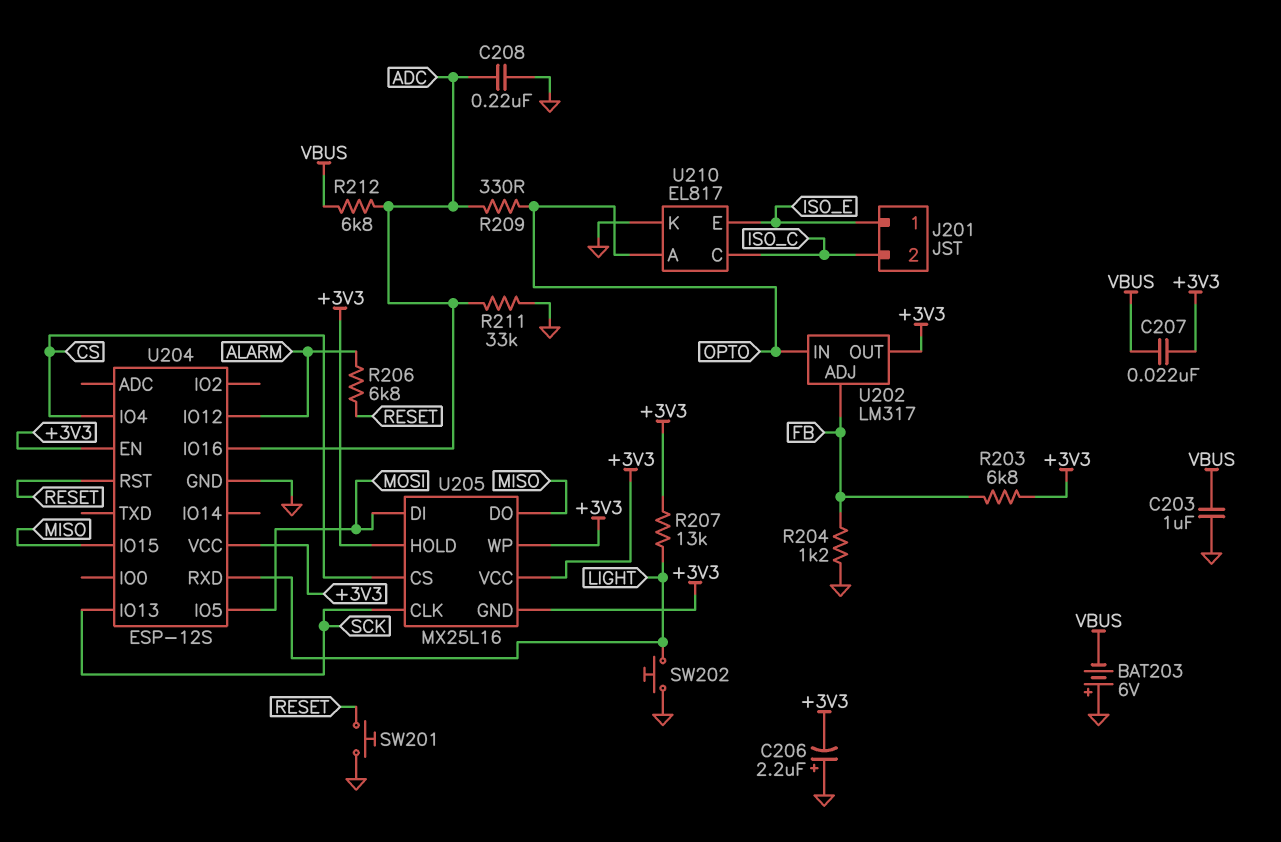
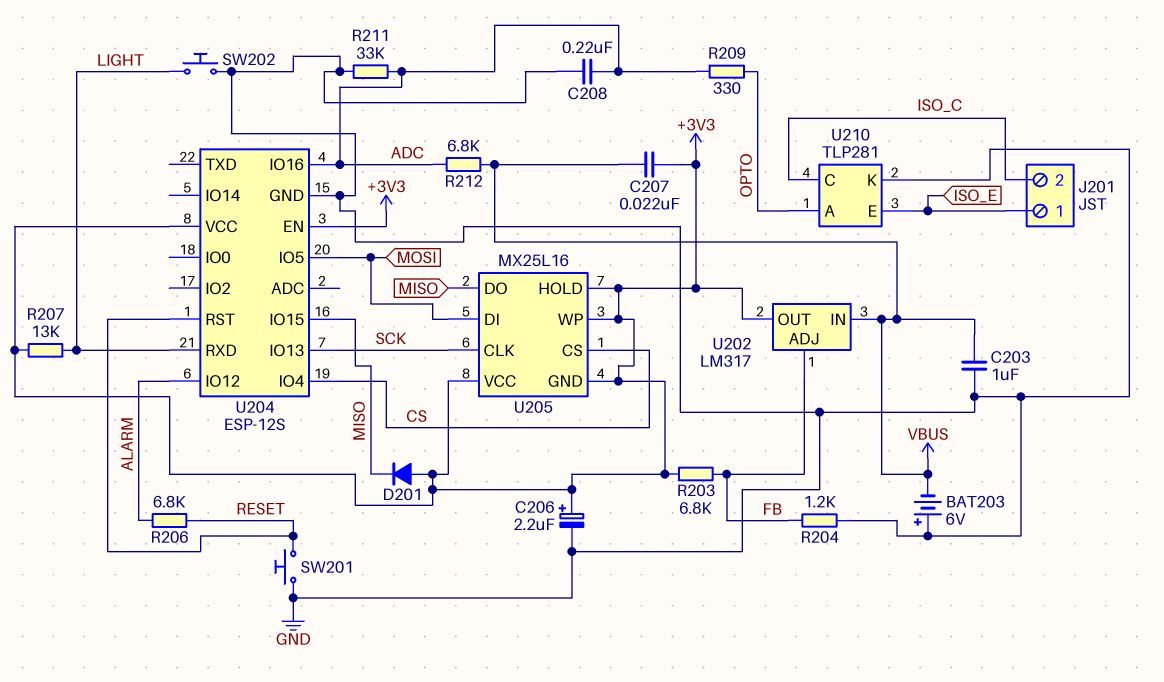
C206: 2.2uF (plus GND, minus +3V3) -> 2.2uF (plus +3V3, minus GND)
D201: none -> diode (A +3V3, K MISO)
U202 pin IN: OPTO -> VBUS
U210: EL817 -> TLP281

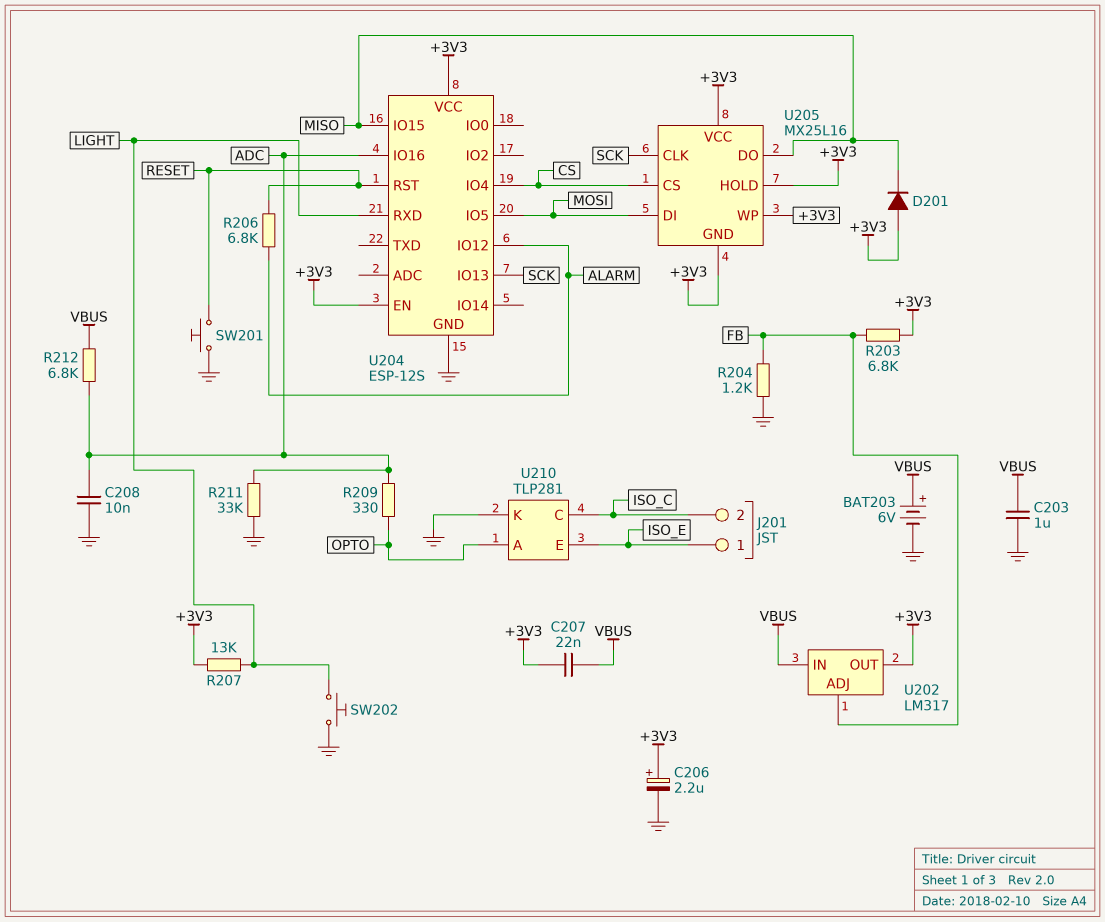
BAT203: 6V (plus GND, minus VBUS) -> 6V (plus VBUS, minus GND)
C208: 220nF (ADC, GND) -> 10nF (ADC, GND)

